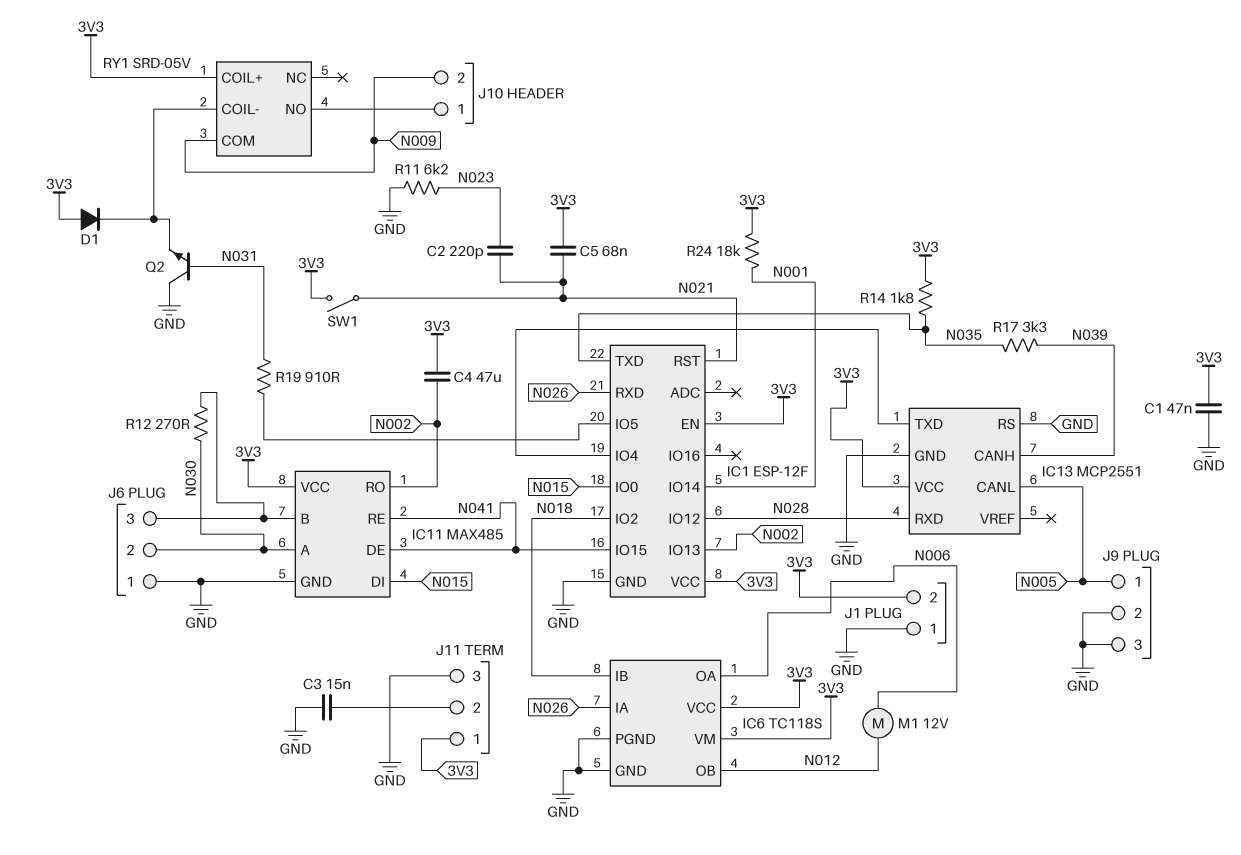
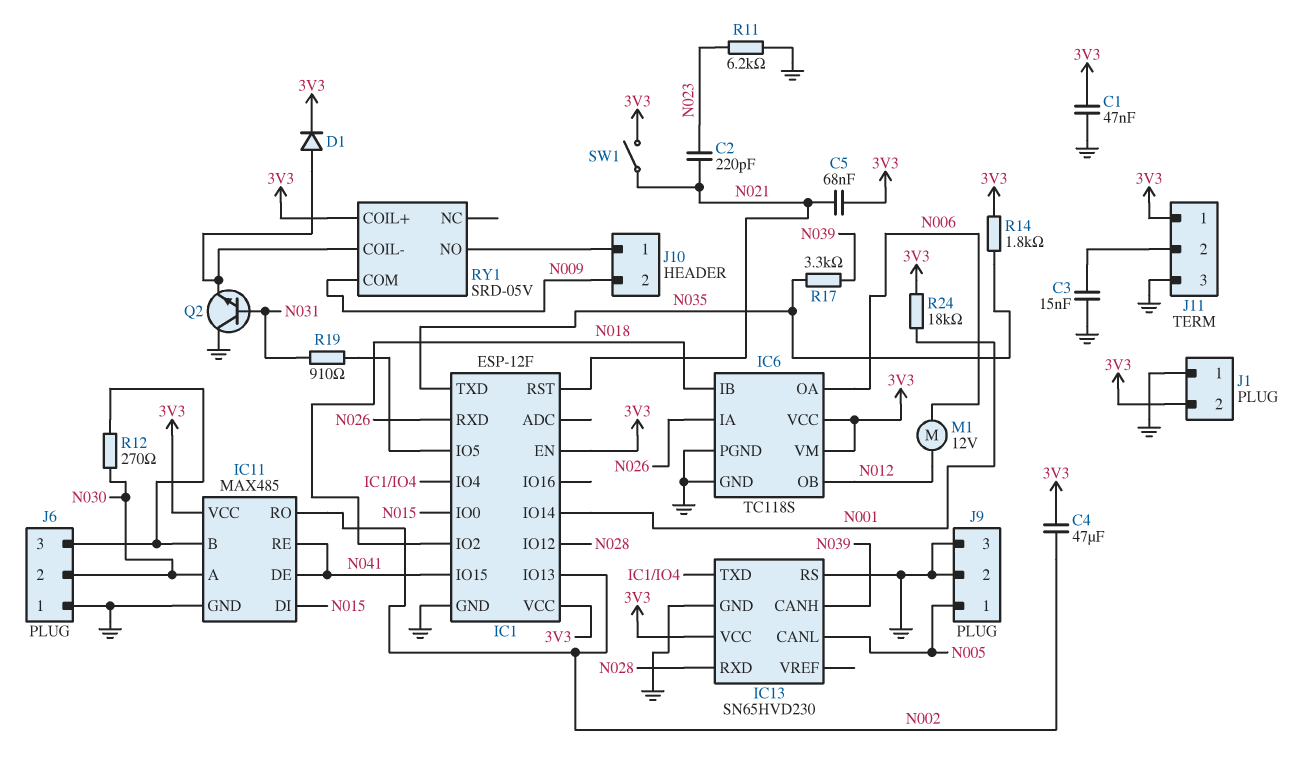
D1: diode (A 3V3, K RY1/COIL-) -> diode (A RY1/COIL-, K 3V3)
IC13: MCP2551 -> SN65HVD230

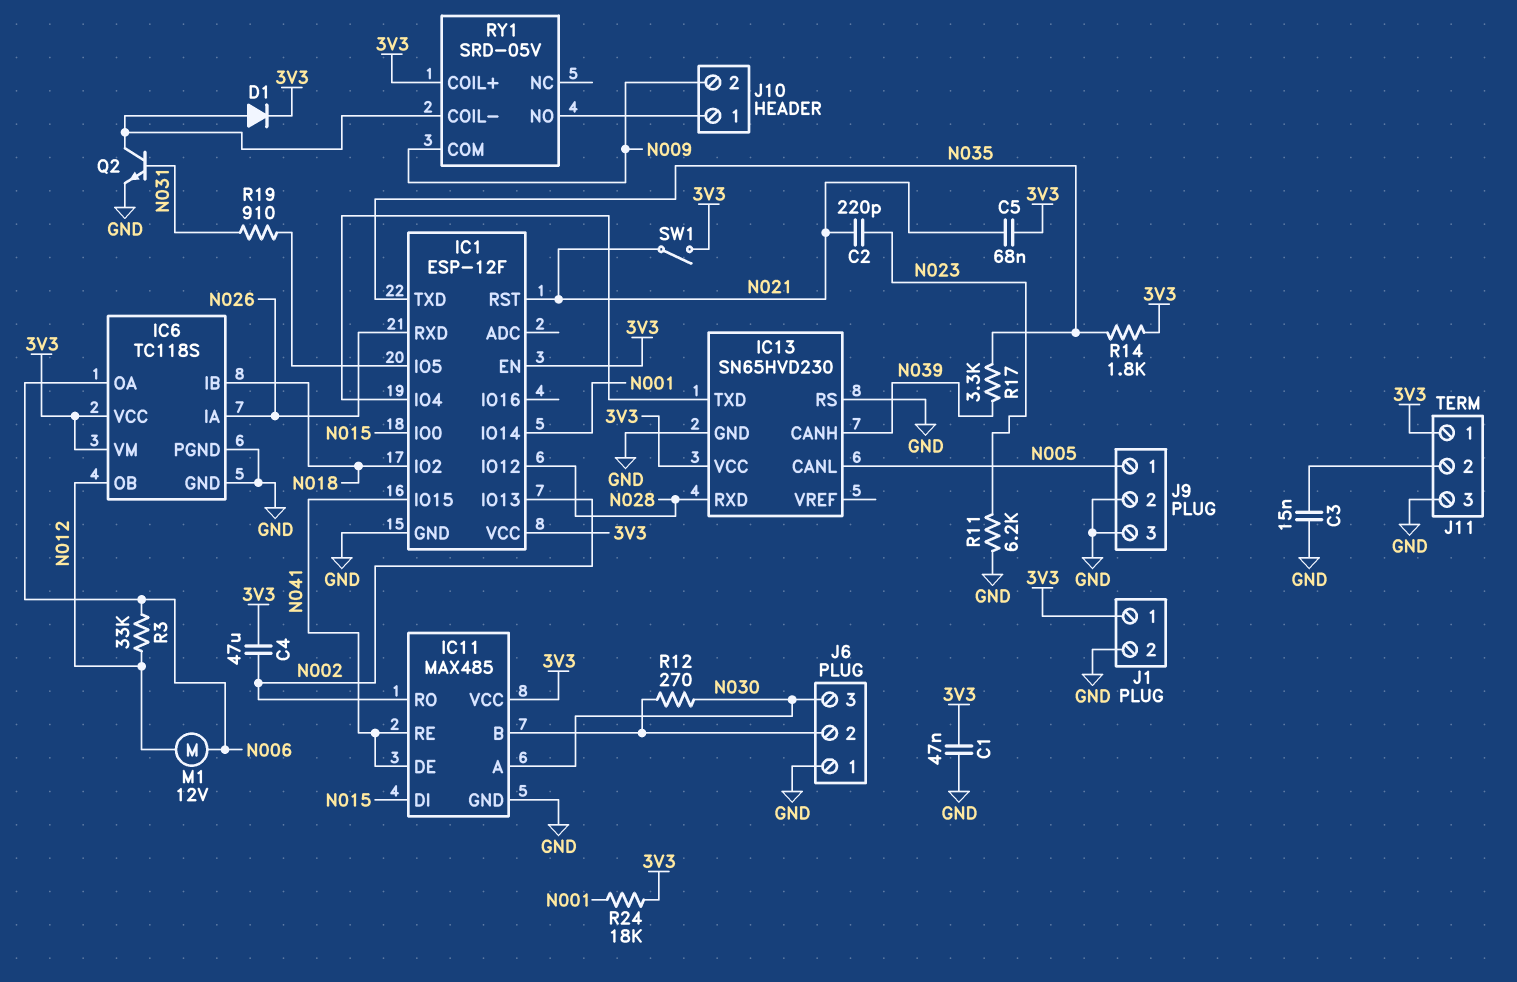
J1 pin 1: GND -> 3V3
J1 pin 2: 3V3 -> GND
J6 pin 2: N030 -> IC11/B
J6 pin 3: IC11/B -> N030
Q2: NPN (B N031, C GND, E RY1/COIL-) -> NPN (B N031, C RY1/COIL-, E GND)
R3: none -> 33k (N006, N012)

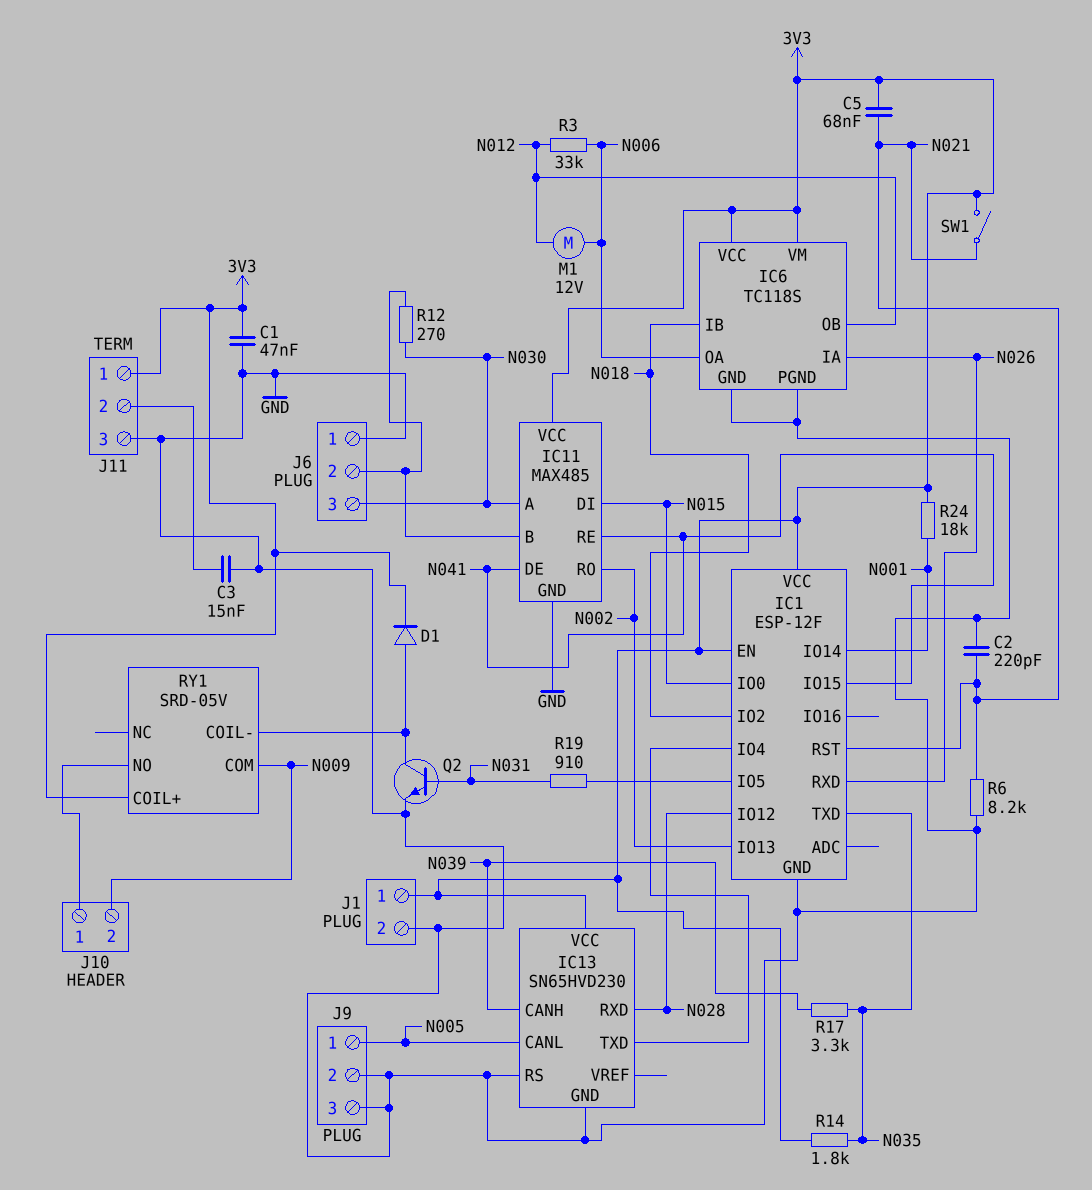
C2: 220pF (N021, N023) -> 220pF (GND, N021)
C4: 47uF (3V3, N002) -> none
R6: none -> 8.2k (GND, N021)
R11: 6.2k (GND, N023) -> none

